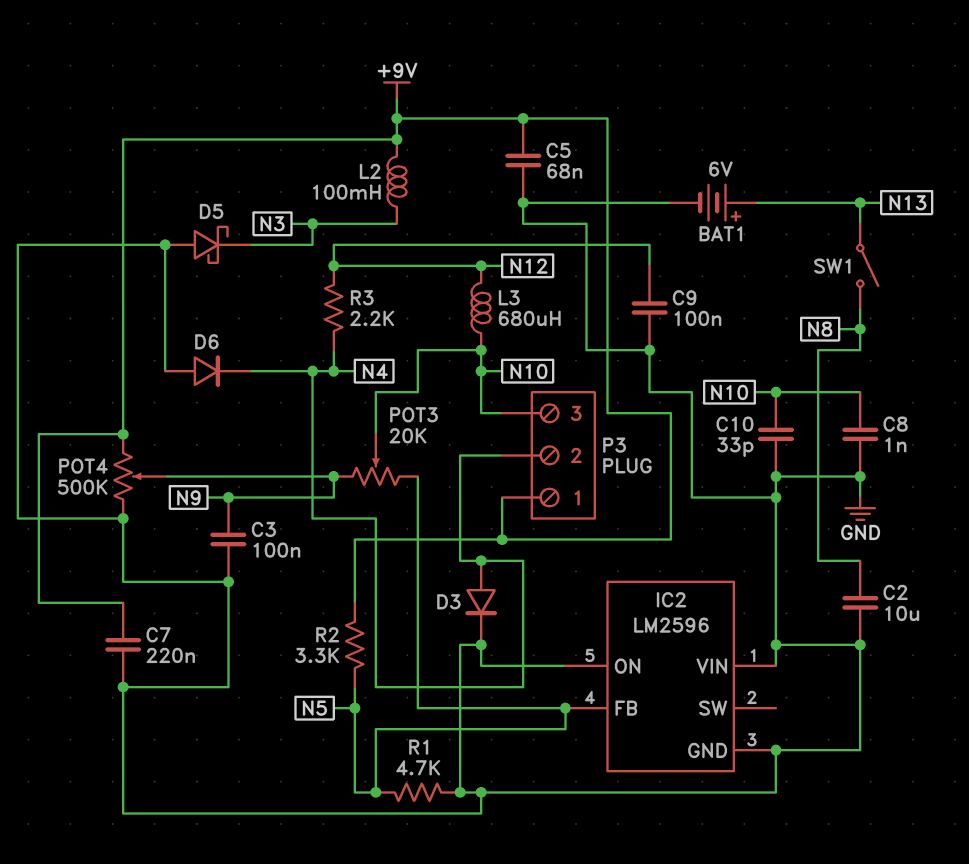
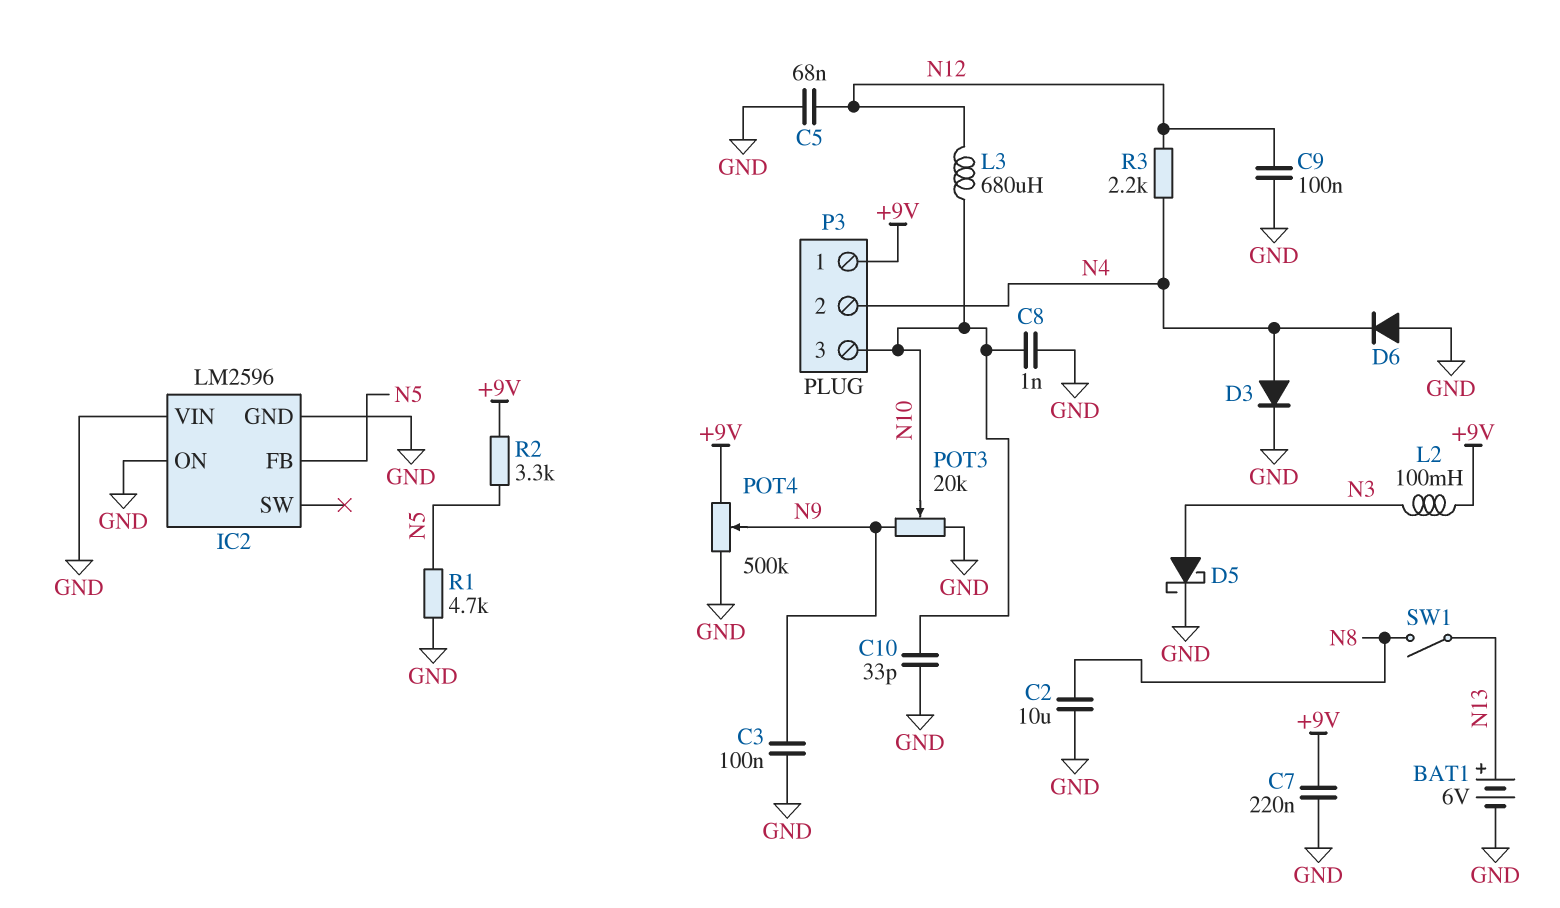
C5: 68nF (+9V, GND) -> 68nF (GND, N12)
D5: schottky (A GND, K N3) -> schottky (A N3, K GND)
POT3: 20k (N5, N9, wiper N10) -> 20k (GND, N9, wiper N10)

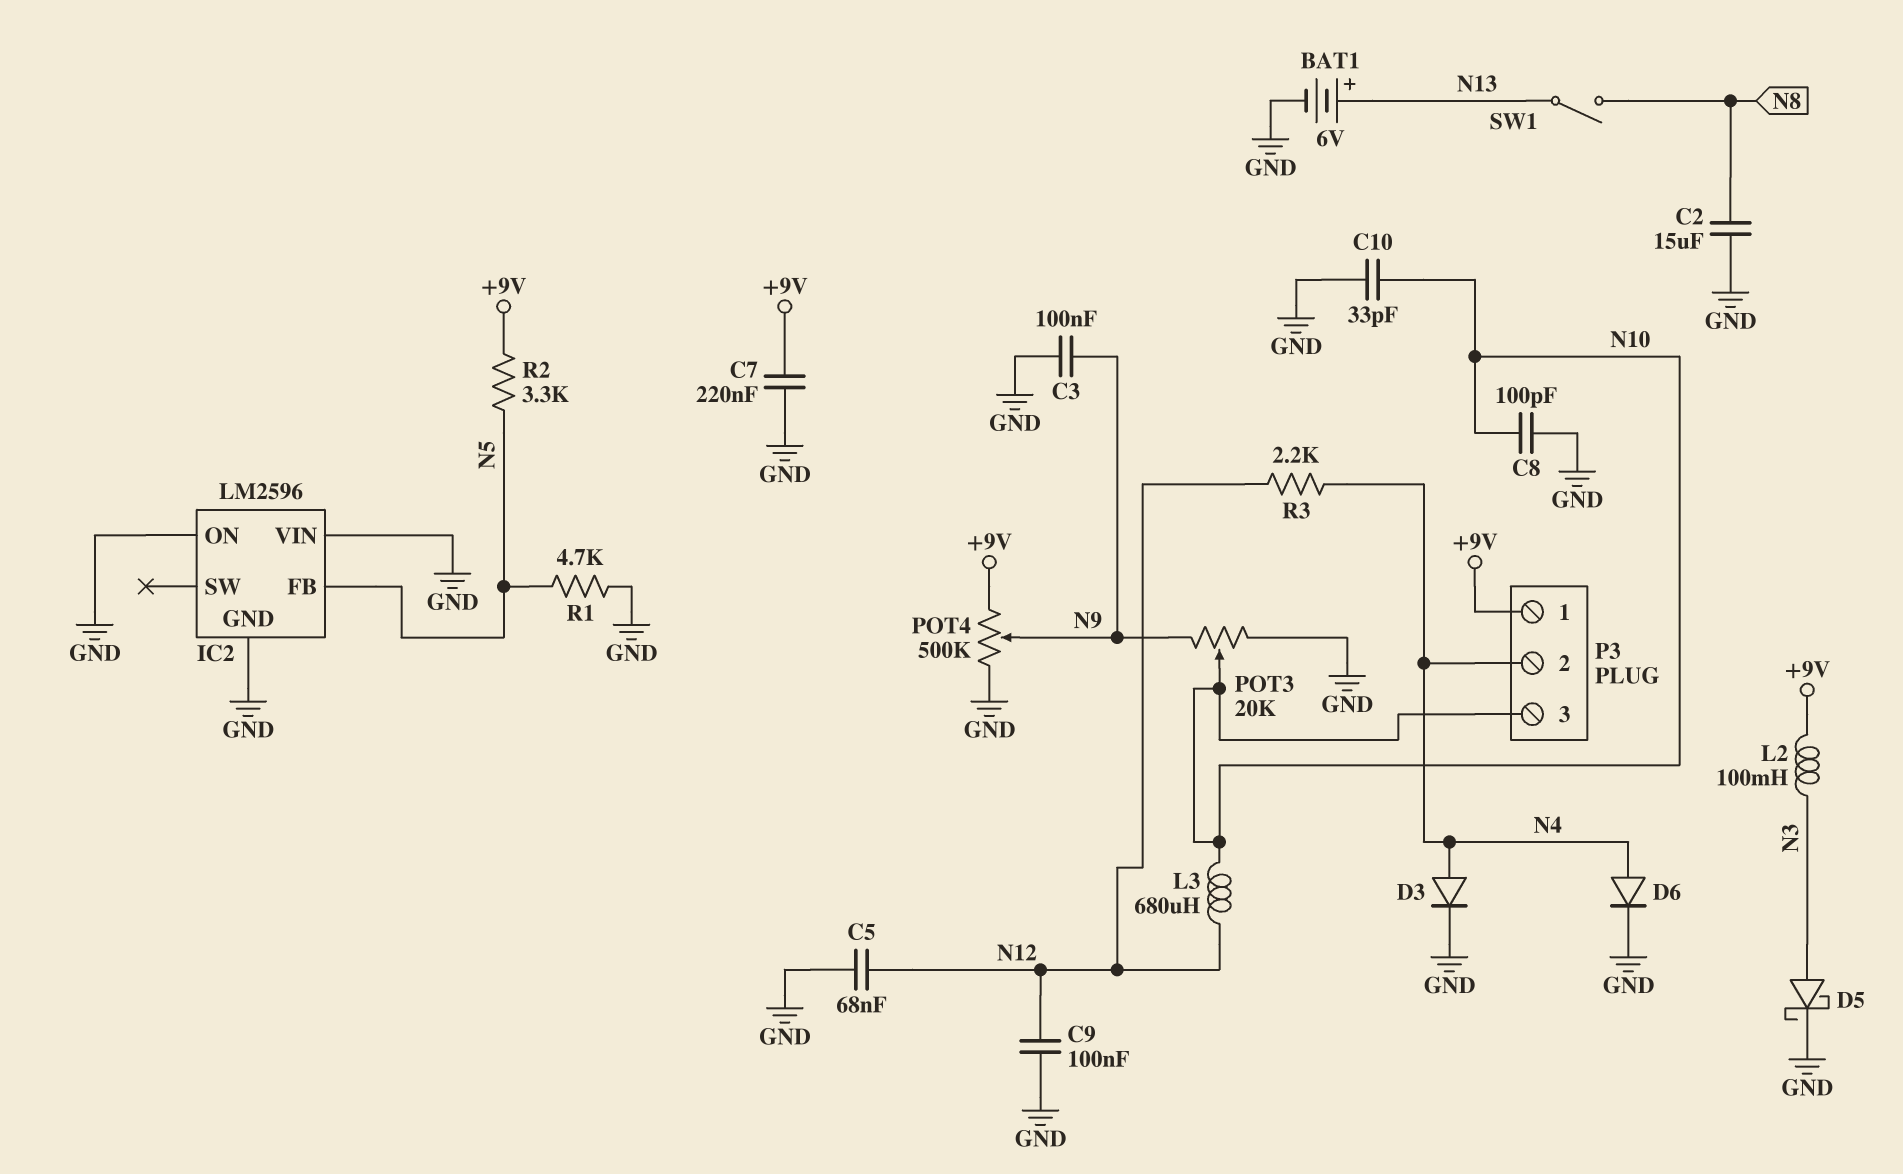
C2: 10uF (GND, N8) -> 15uF (GND, N8)
C8: 1nF (GND, N10) -> 100pF (GND, N10)
D6: diode (A GND, K N4) -> diode (A N4, K GND)

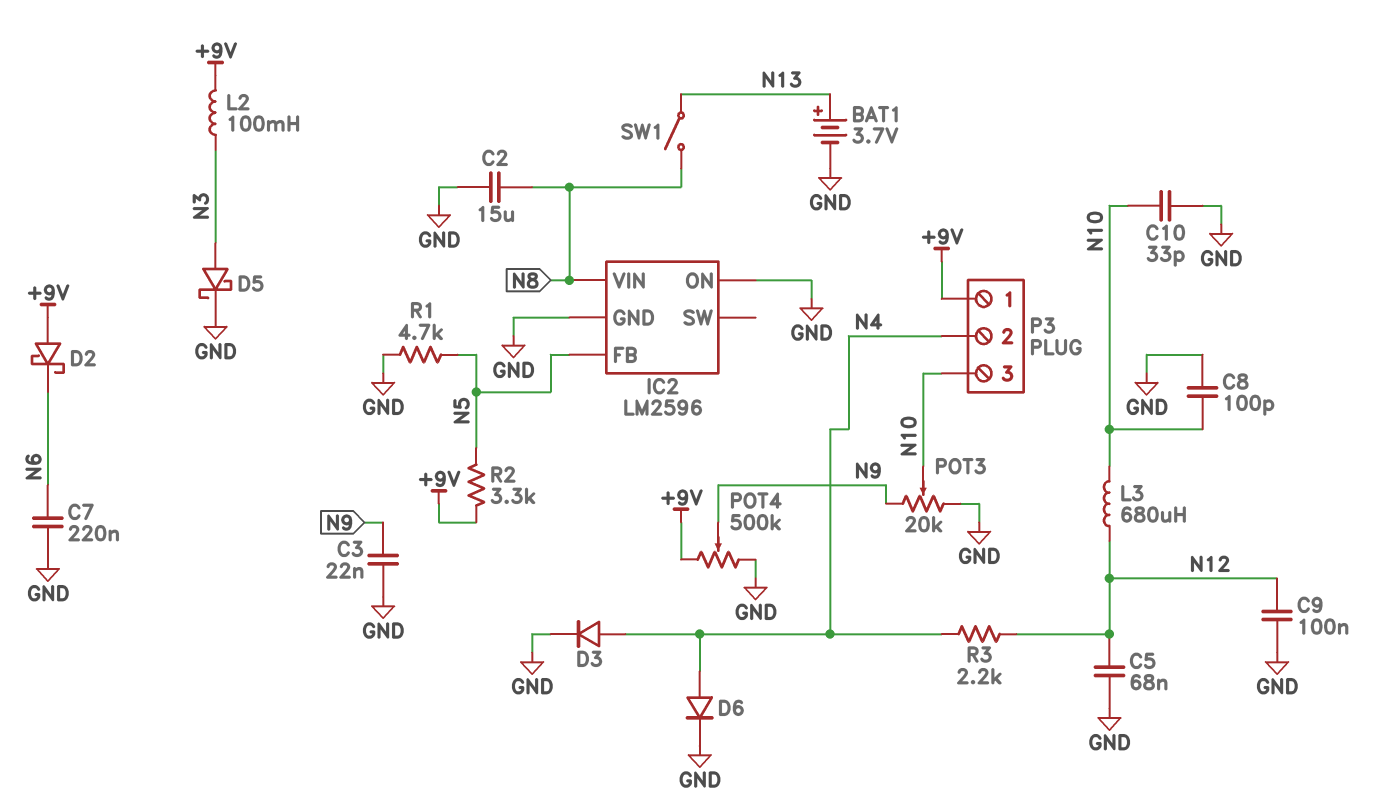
BAT1: 6V (plus N13, minus GND) -> 3.7V (plus N13, minus GND)
C3: 100nF (GND, N9) -> 22nF (GND, N9)
C7: 220nF (+9V, GND) -> 220nF (GND, N6)
D2: none -> schottky (A +9V, K N6)
IC2 pin VIN: GND -> N8

